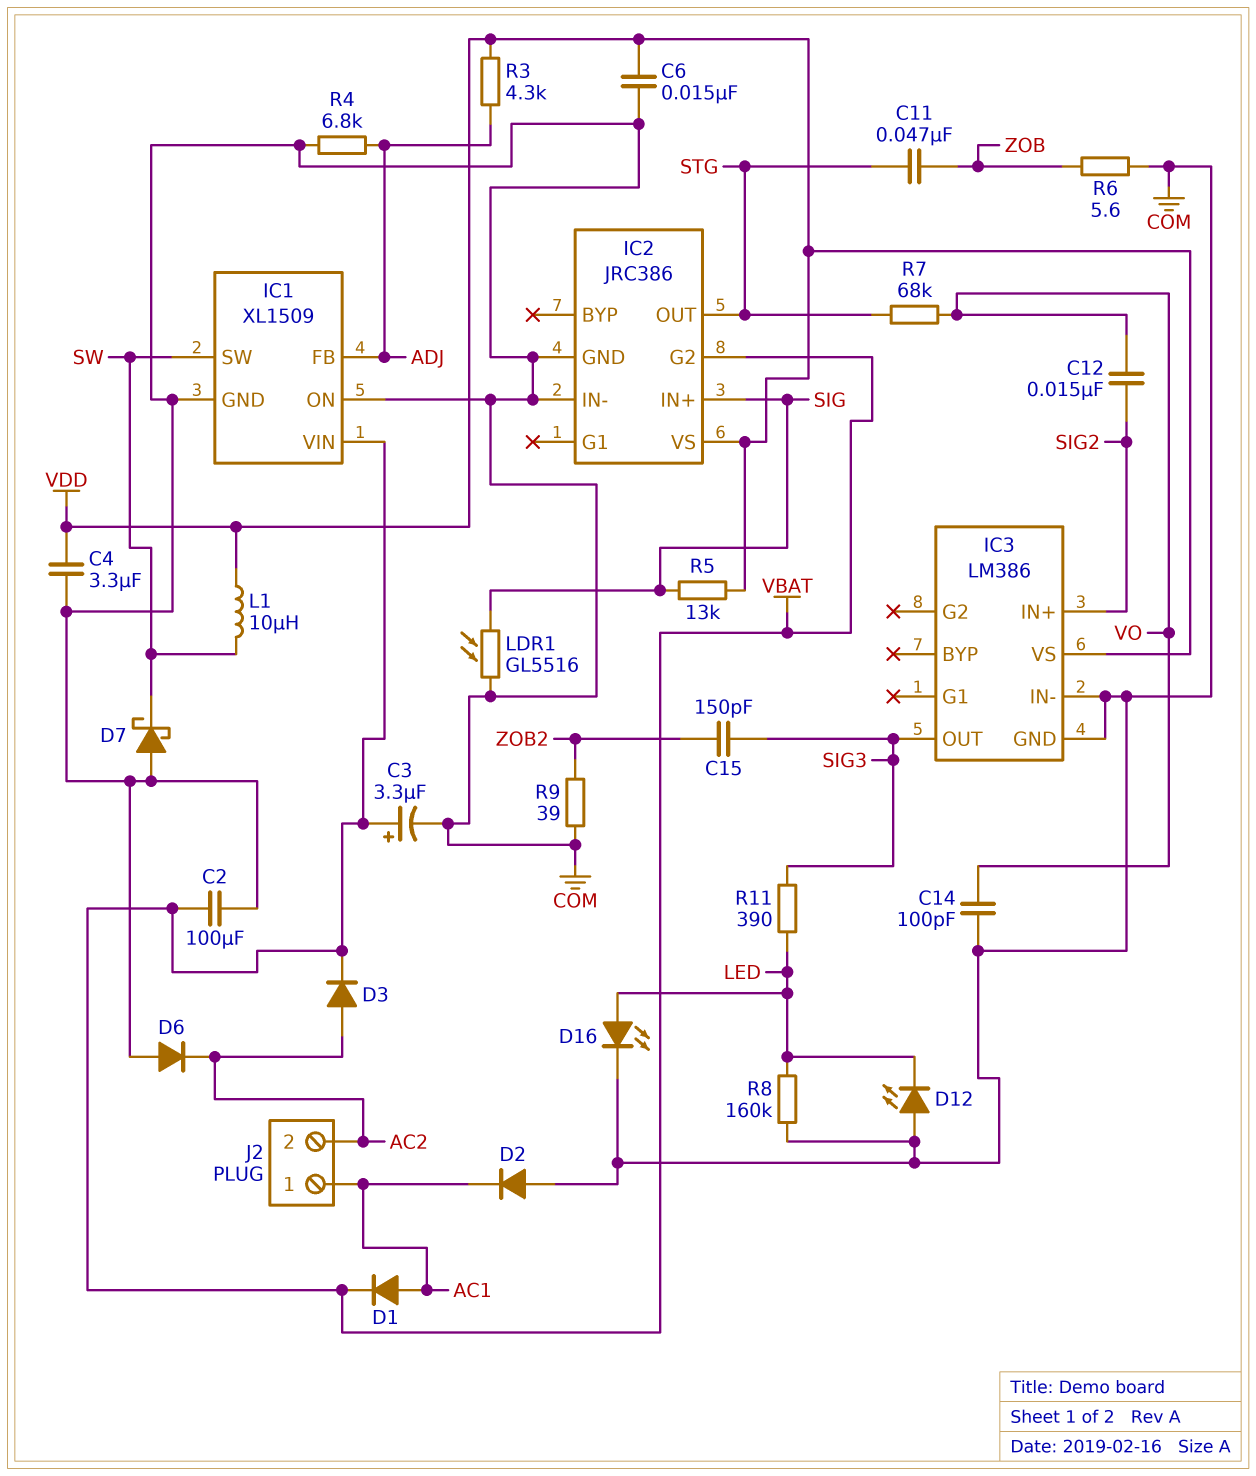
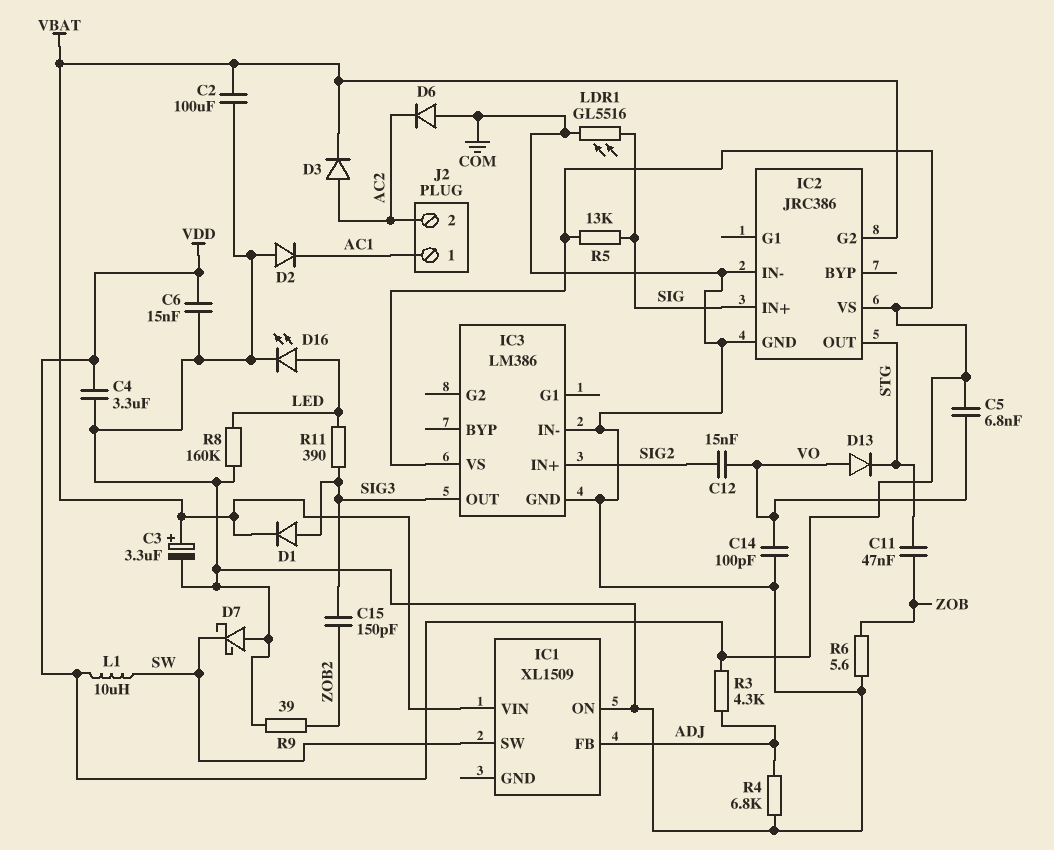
C5: none -> 6.8nF (VDD, VO)
D1: diode (A AC1, K VBAT) -> diode (A SIG3, K VBAT)
D12: LED (A COM, K LED) -> none
D13: none -> diode (A VO, K STG)
IC1 pin GND: COM -> none
R7: 68k (STG, VO) -> none

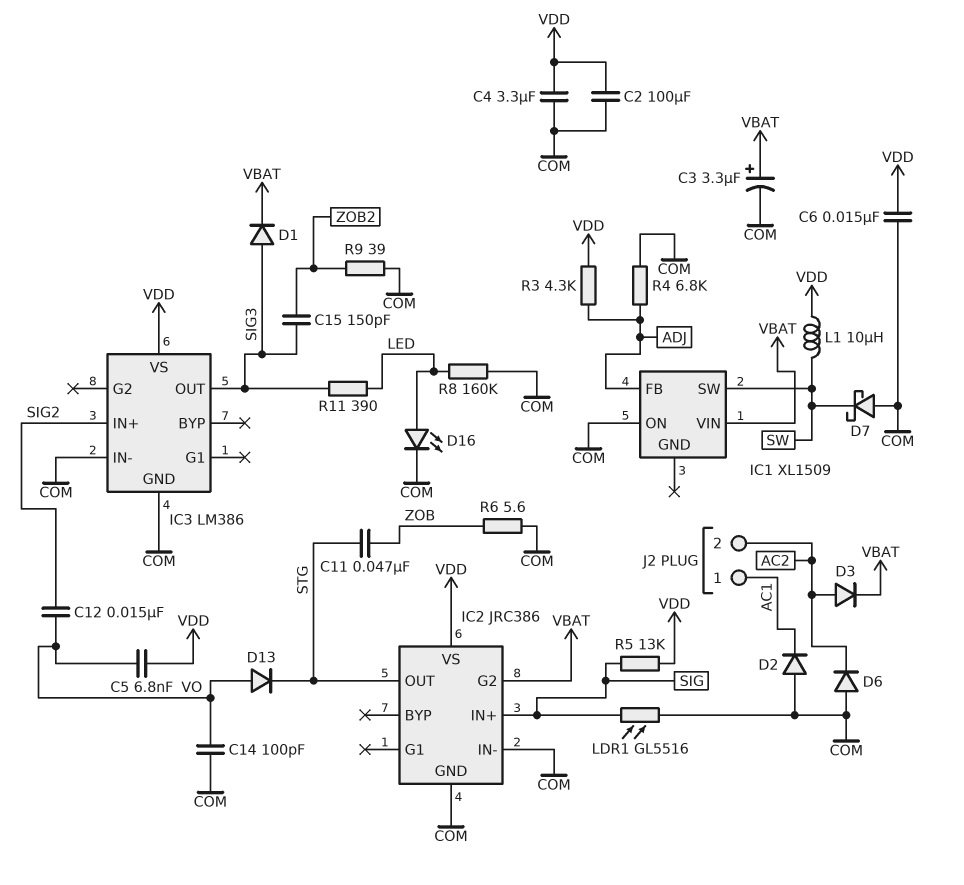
C2: 100uF (COM, VBAT) -> 100uF (COM, VDD)

